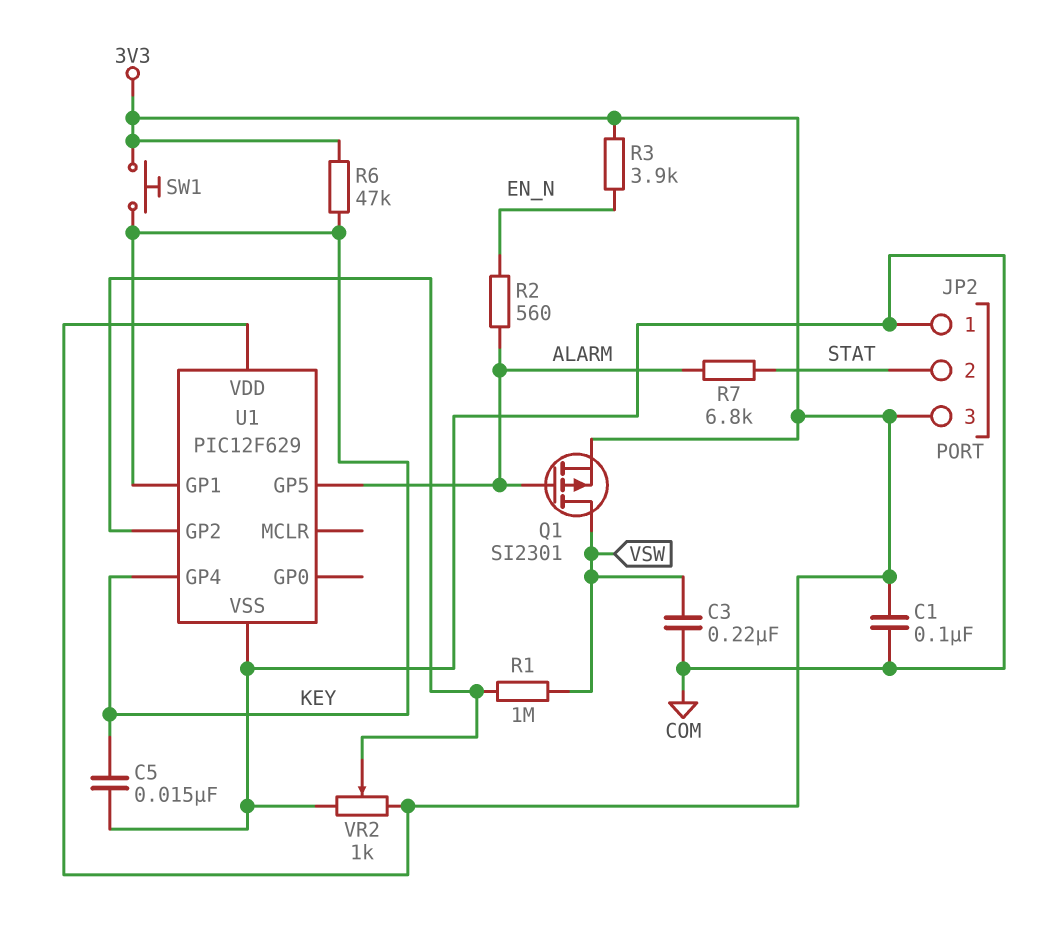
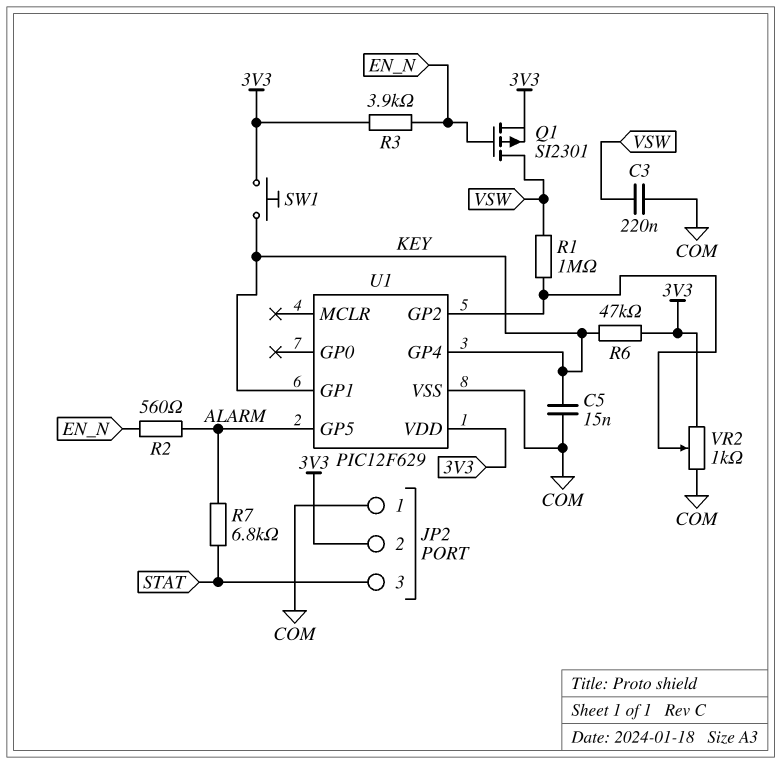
C1: 100nF (3V3, COM) -> none
JP2 pin 2: STAT -> 3V3
JP2 pin 3: 3V3 -> STAT
Q1: PMOS SI2301 (G ALARM, D VSW, S 3V3) -> PMOS SI2301 (G EN_N, D VSW, S 3V3)

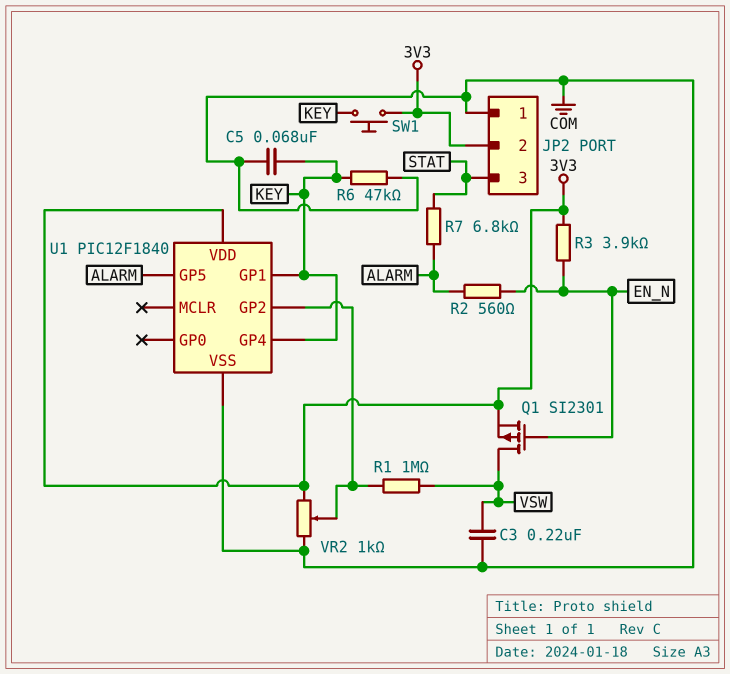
C5: 15nF (COM, KEY) -> 68nF (COM, KEY)
R6: 47k (3V3, KEY) -> 47k (COM, KEY)
U1: PIC12F629 -> PIC12F1840

